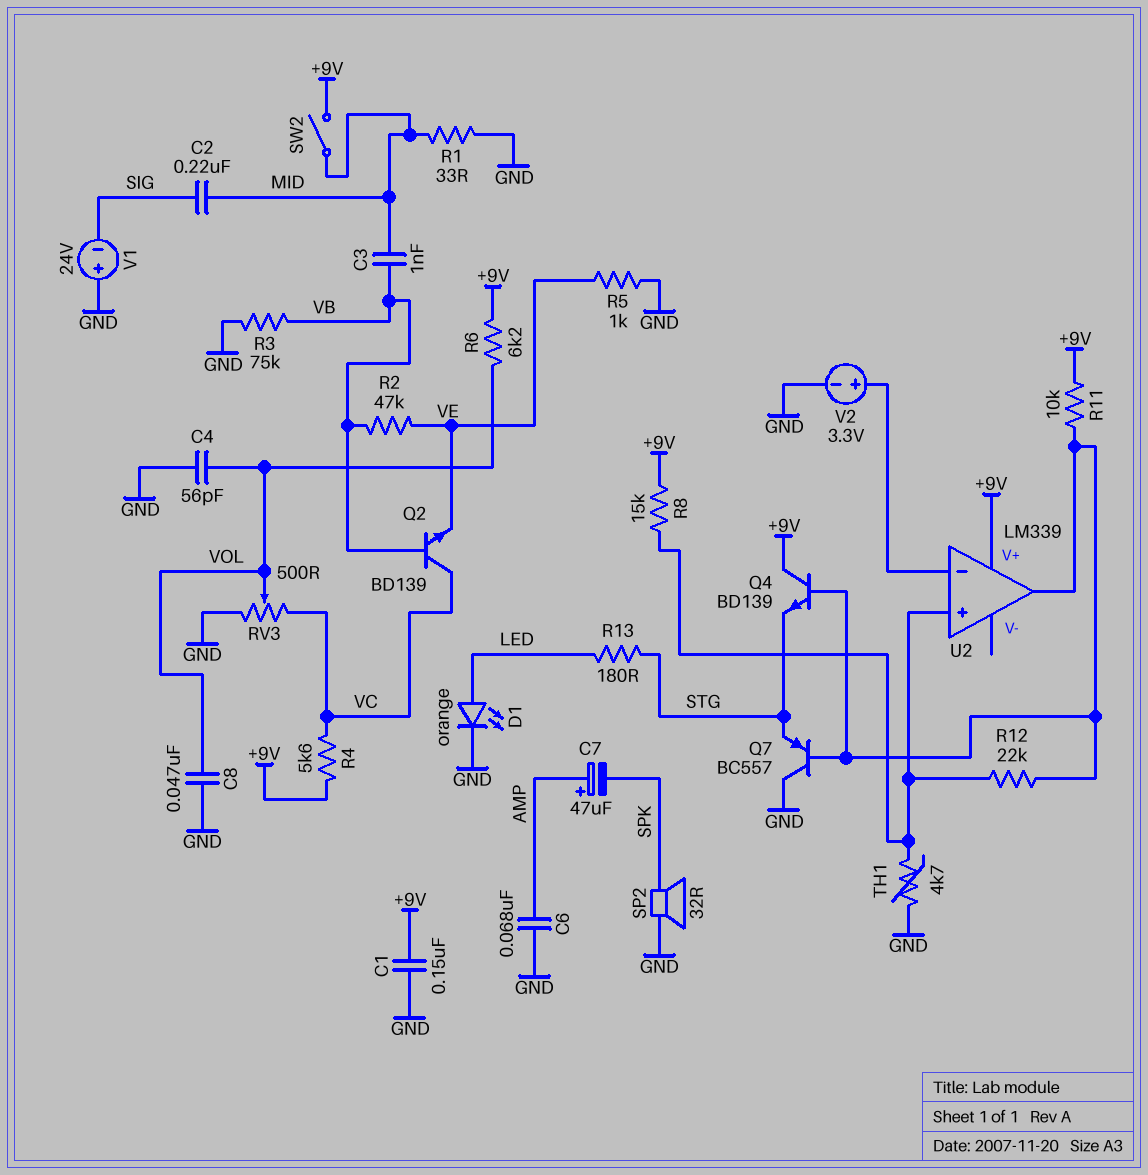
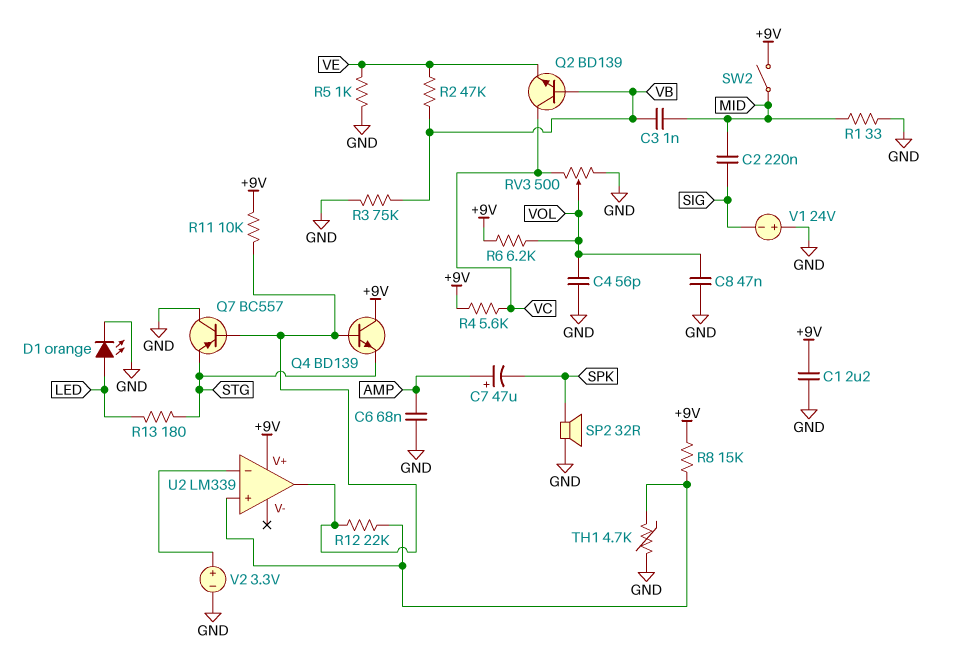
C1: 150nF (+9V, GND) -> 2.2uF (+9V, GND)

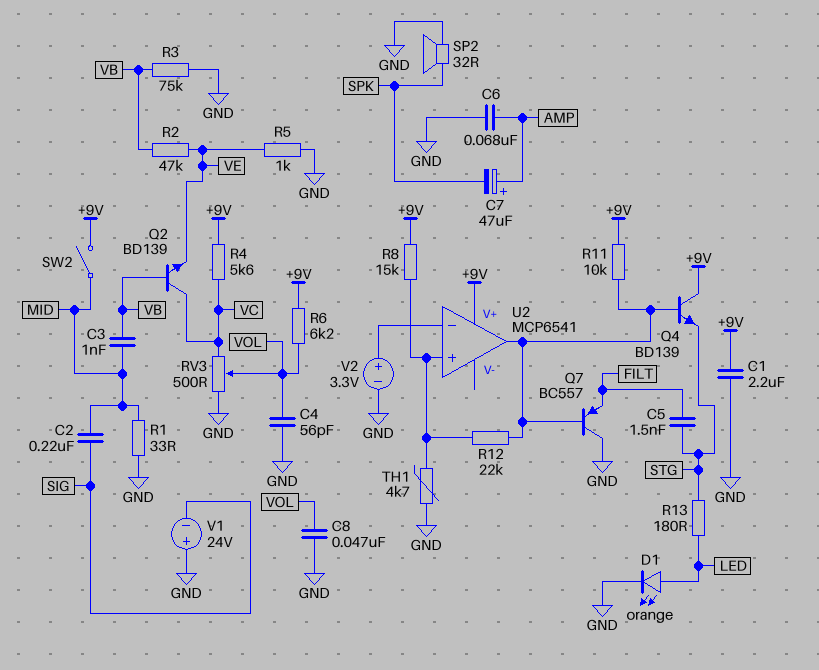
C5: none -> 1.5nF (FILT, STG)
Q7: PNP BC557 (B U2/out, C GND, E STG) -> PNP BC557 (B U2/out, C GND, E FILT)
U2: LM339 -> MCP6541

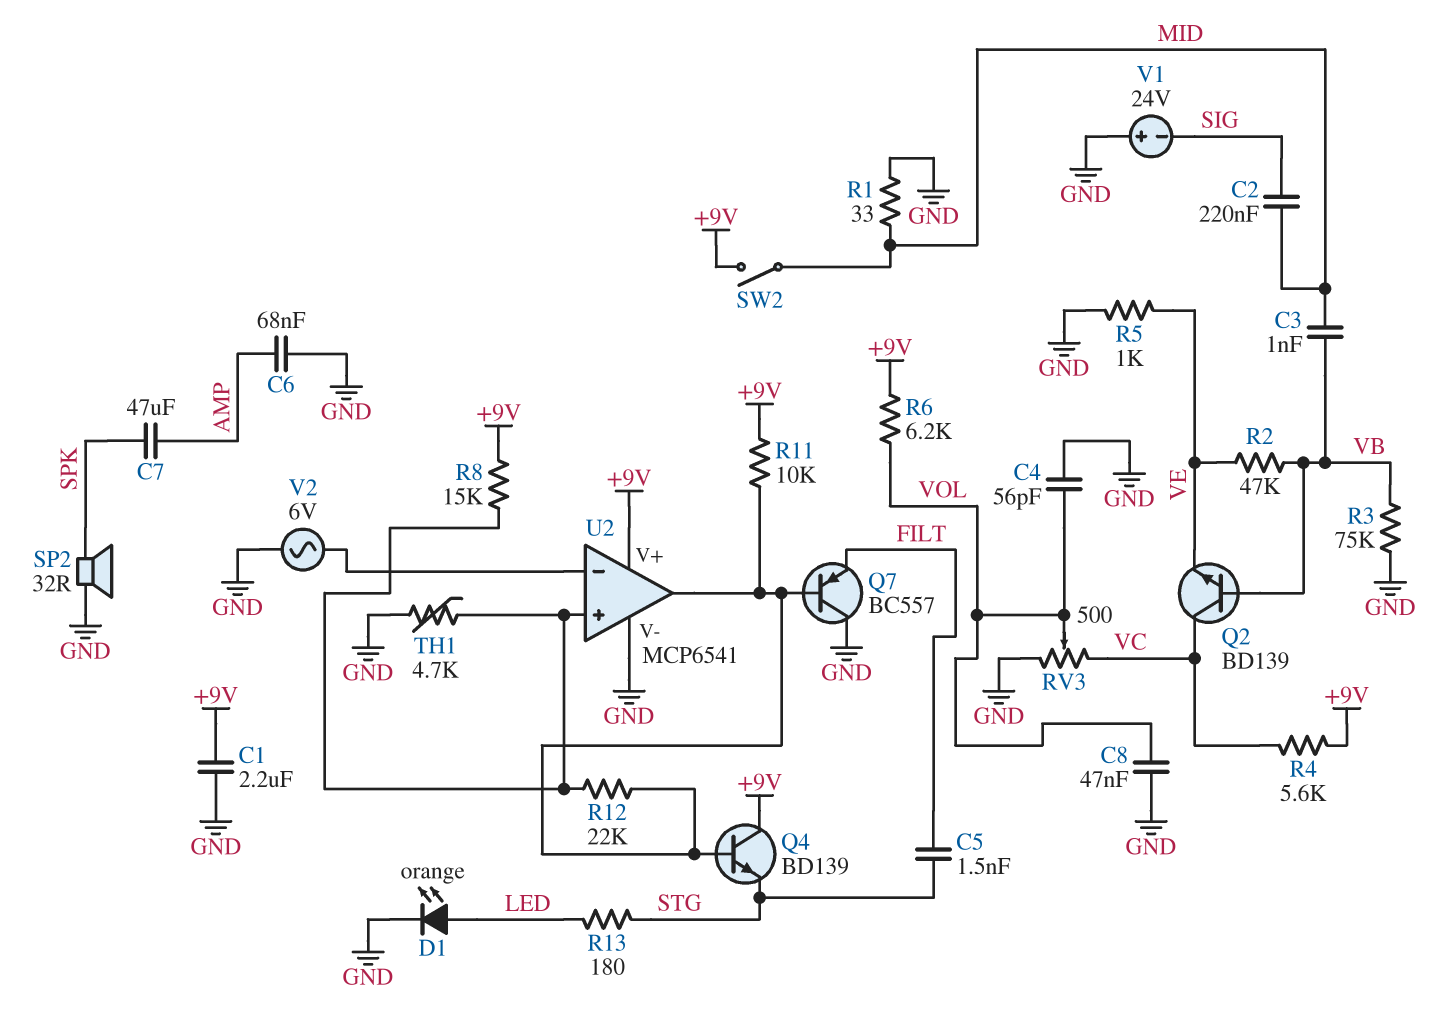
C7: 47uF (plus AMP, minus SPK) -> 47uF (AMP, SPK)
U2 pin V-: none -> GND
V2: 3.3V (plus U2/in-, minus GND) -> AC 6V (GND, U2/in-)

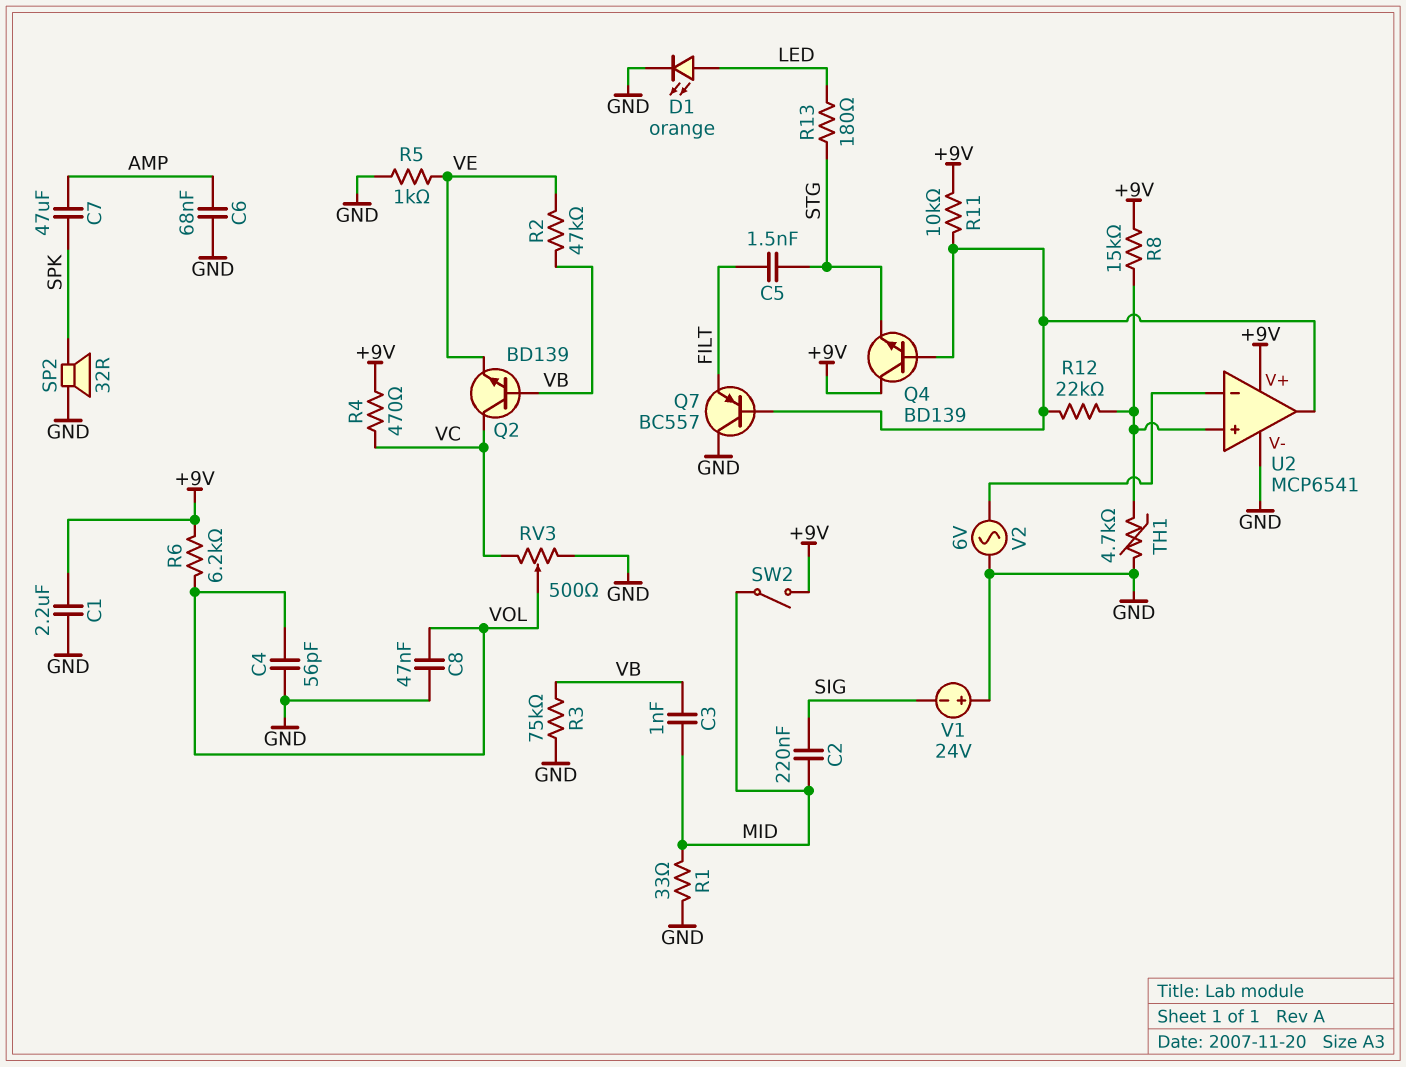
R4: 5.6k (+9V, VC) -> 470 (+9V, VC)

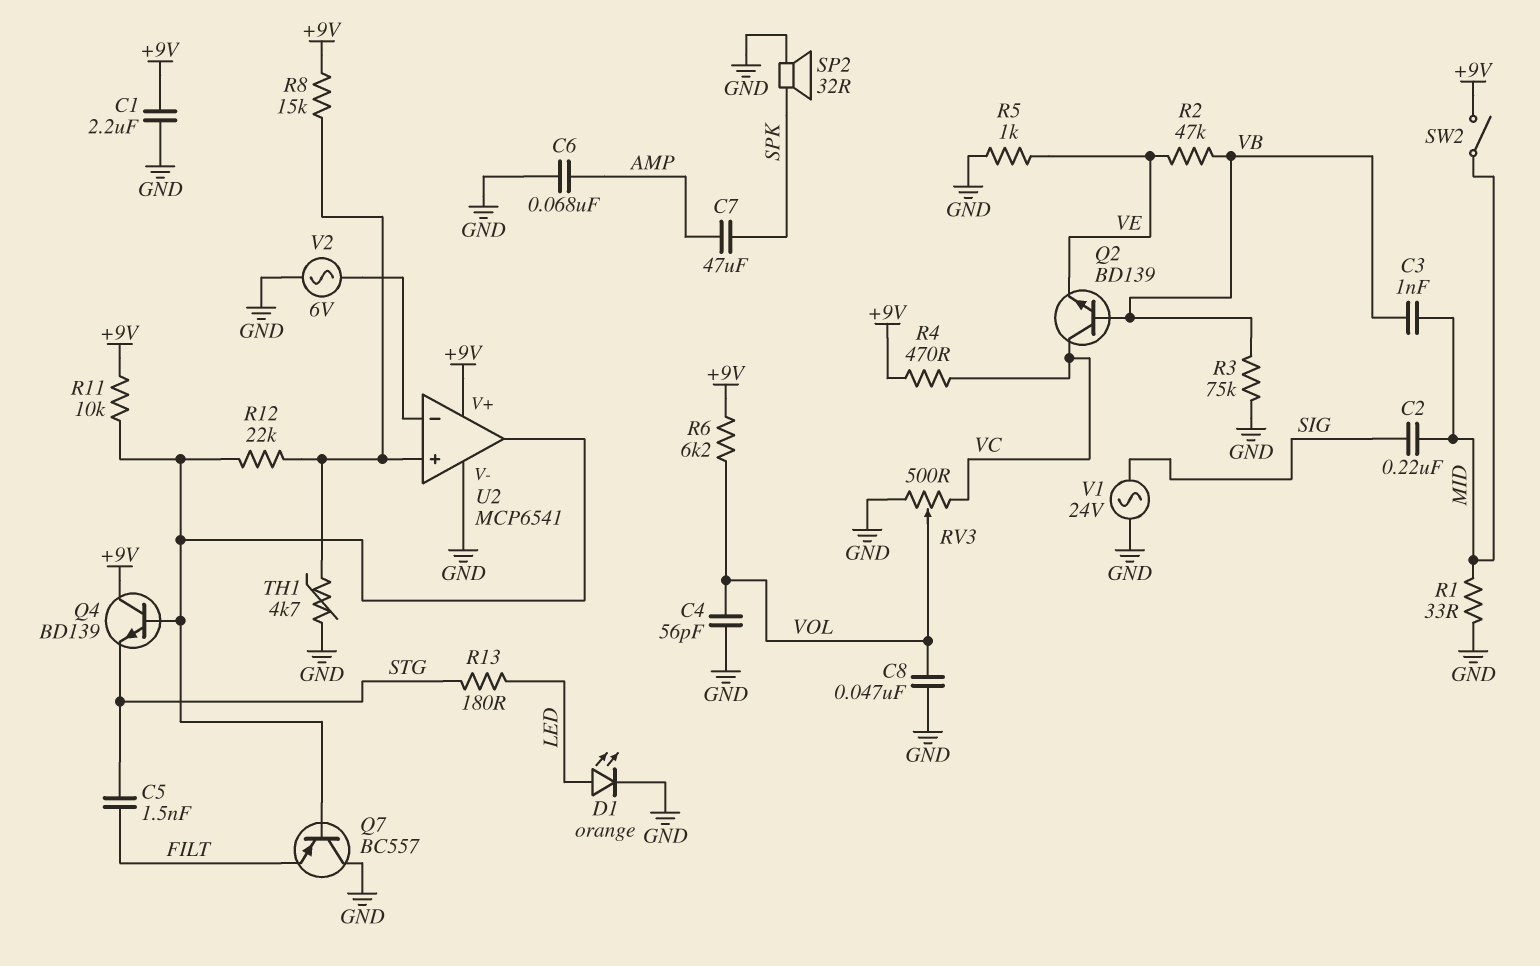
V1: 24V (plus GND, minus SIG) -> AC 24V (GND, SIG)

